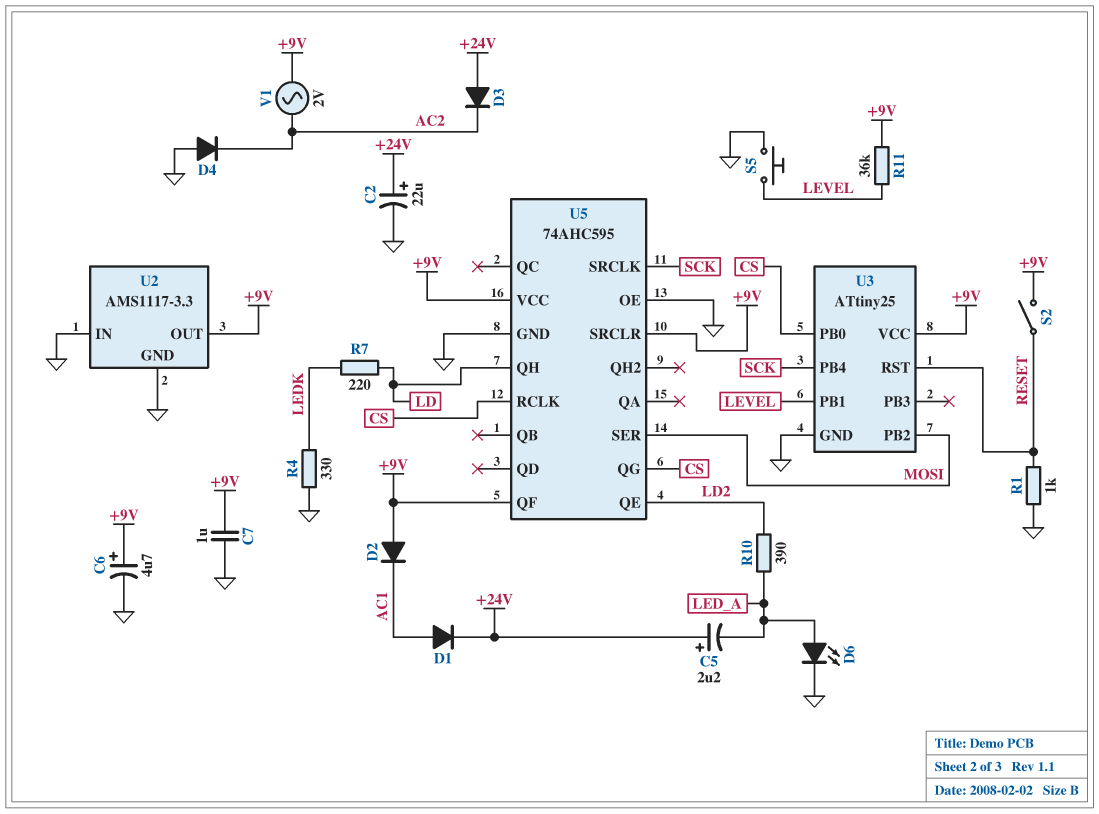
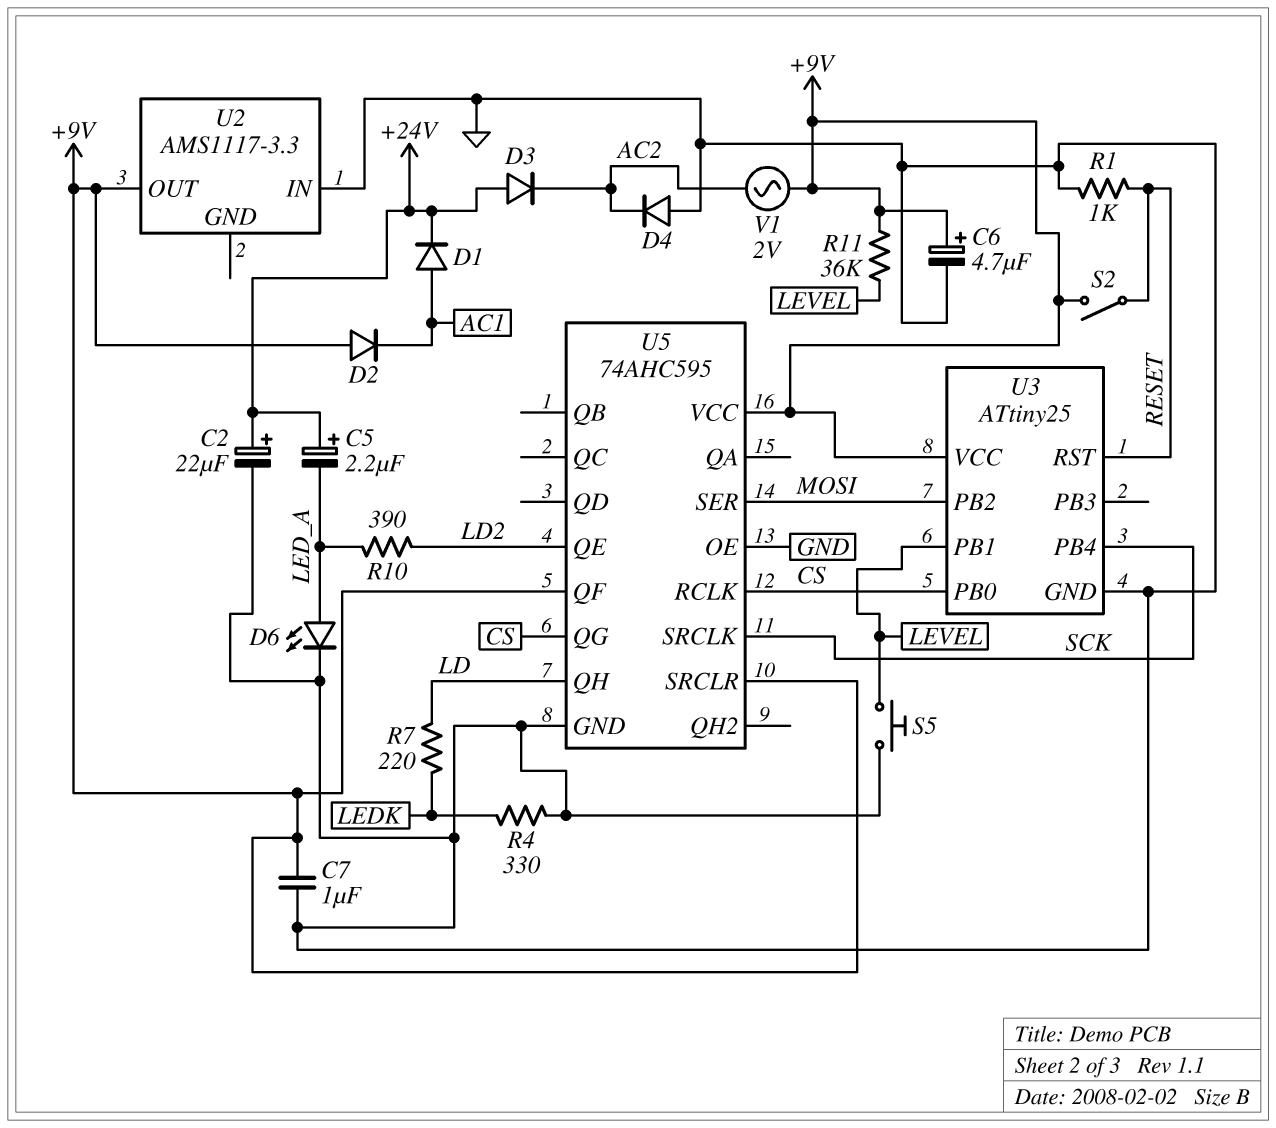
U2 pin GND: GND -> none

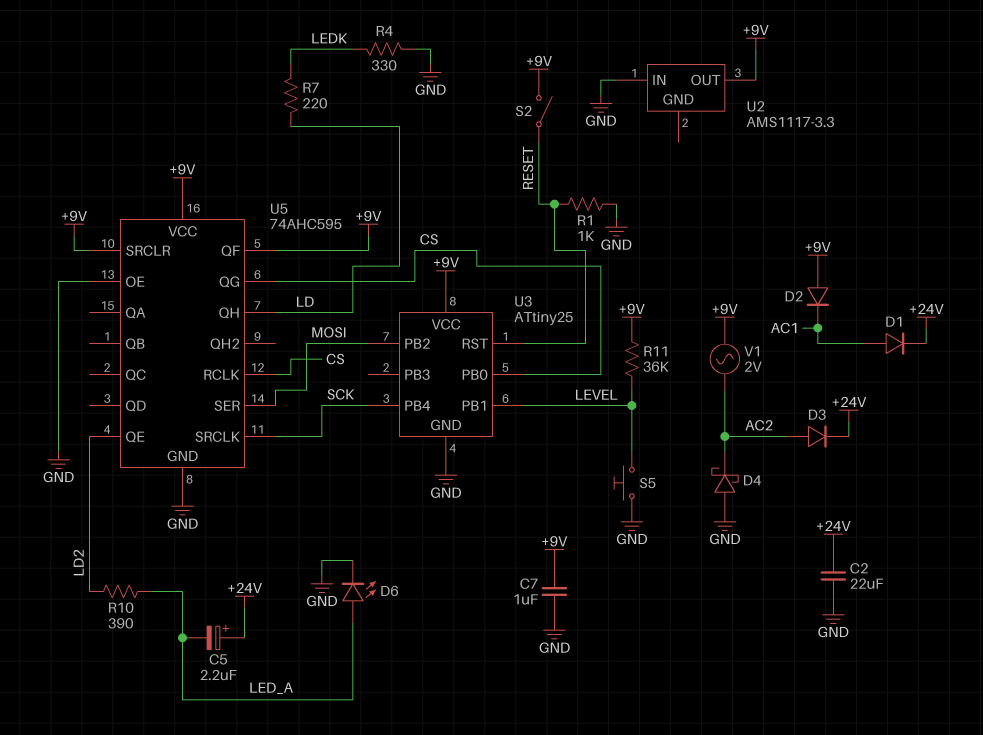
C2: 22uF (plus +24V, minus GND) -> 22uF (+24V, GND)
C6: 4.7uF (plus +9V, minus GND) -> none
D3: diode (A +24V, K AC2) -> diode (A AC2, K +24V)
D4: diode (A GND, K AC2) -> schottky (A GND, K AC2)

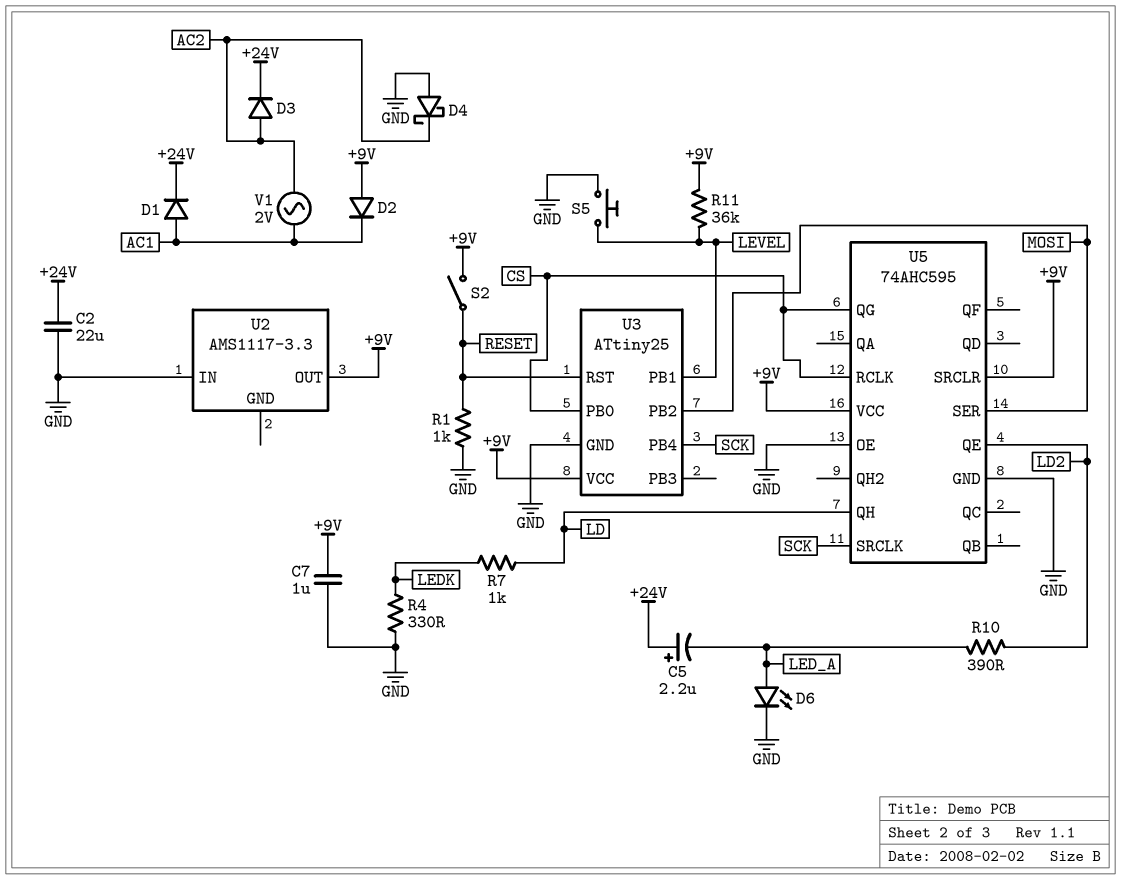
R7: 220 (LD, LEDK) -> 1k (LD, LEDK)
U5 pin QF: +9V -> none
V1: AC 2V (+9V, AC2) -> AC 2V (AC1, AC2)

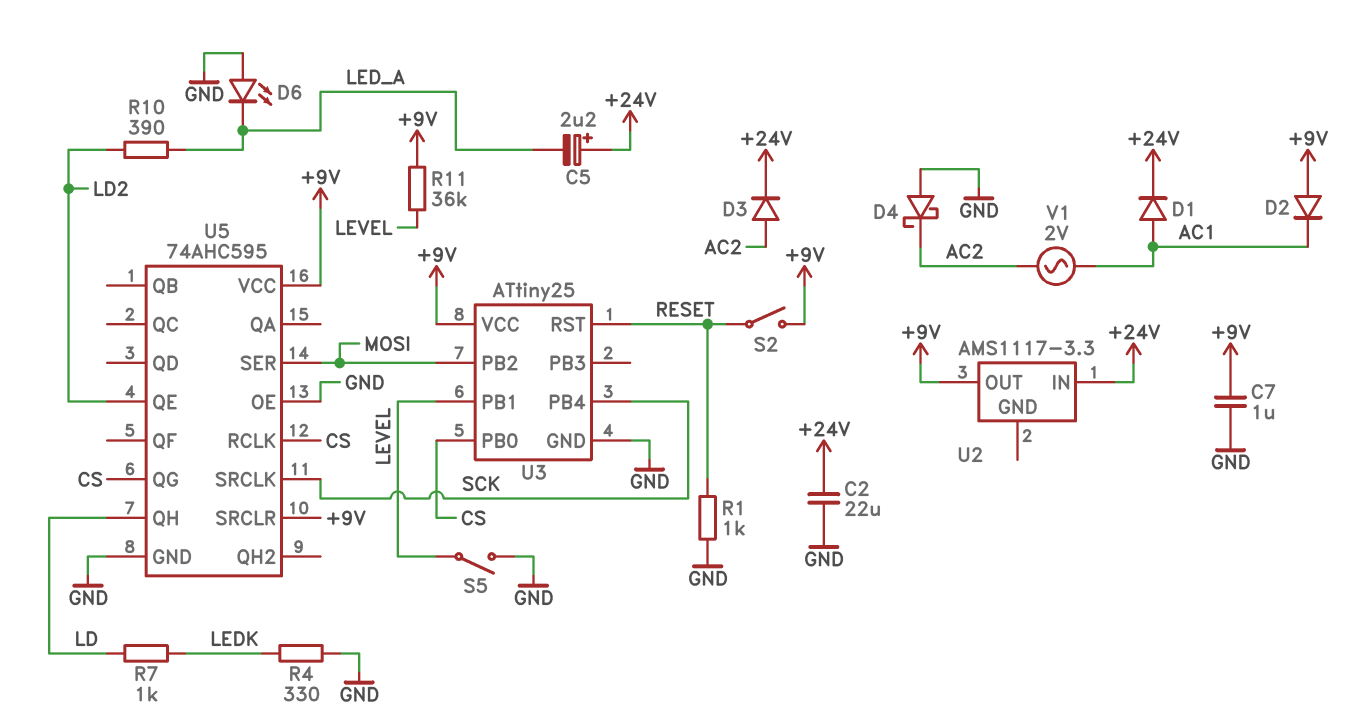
D6: LED (A LED_A, K GND) -> LED (A GND, K LED_A)
S5: button (GND, LEVEL) -> switch (GND, LEVEL)
U2 pin IN: GND -> +24V

